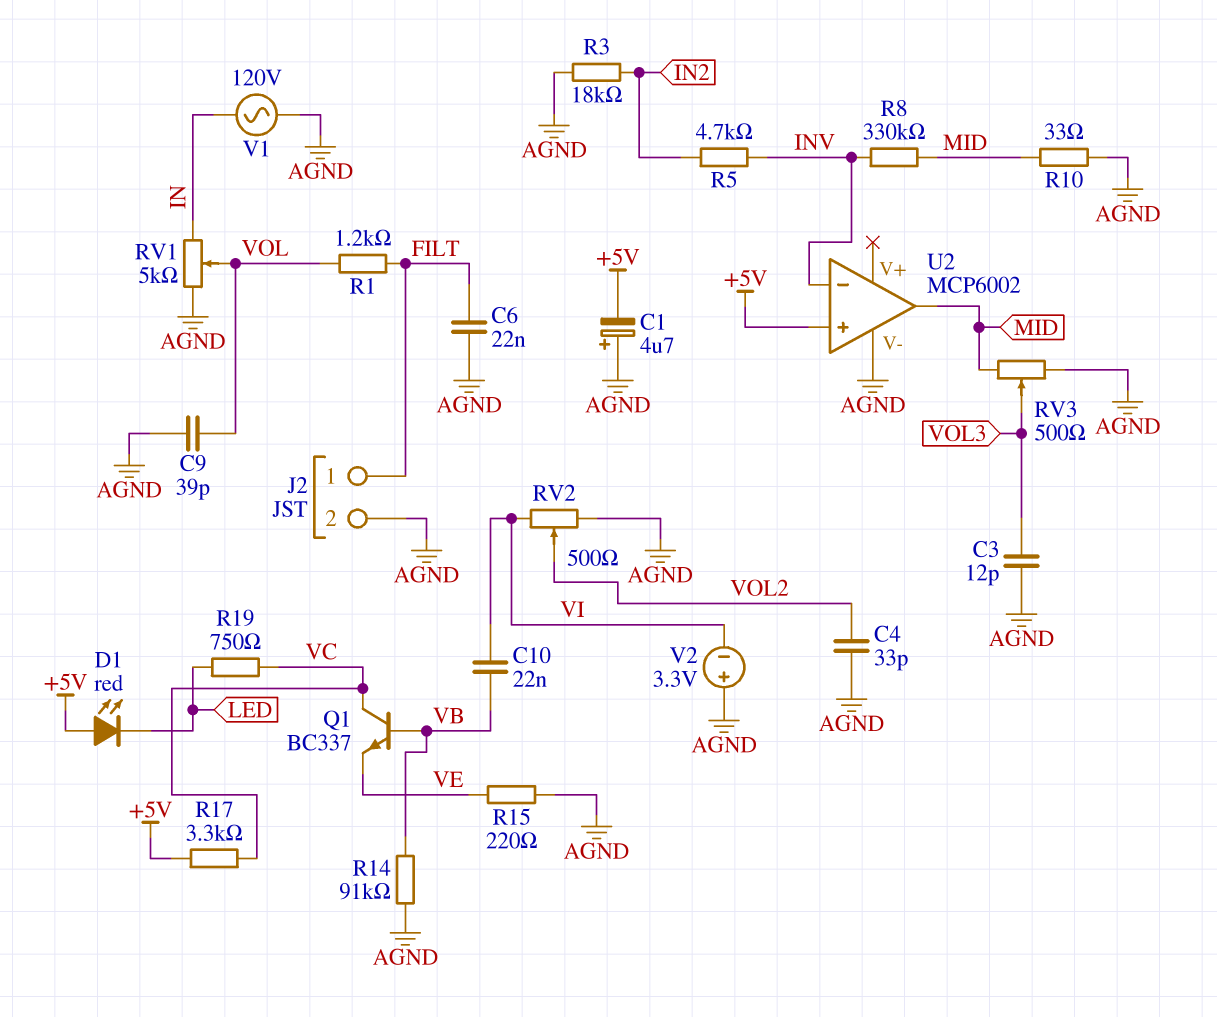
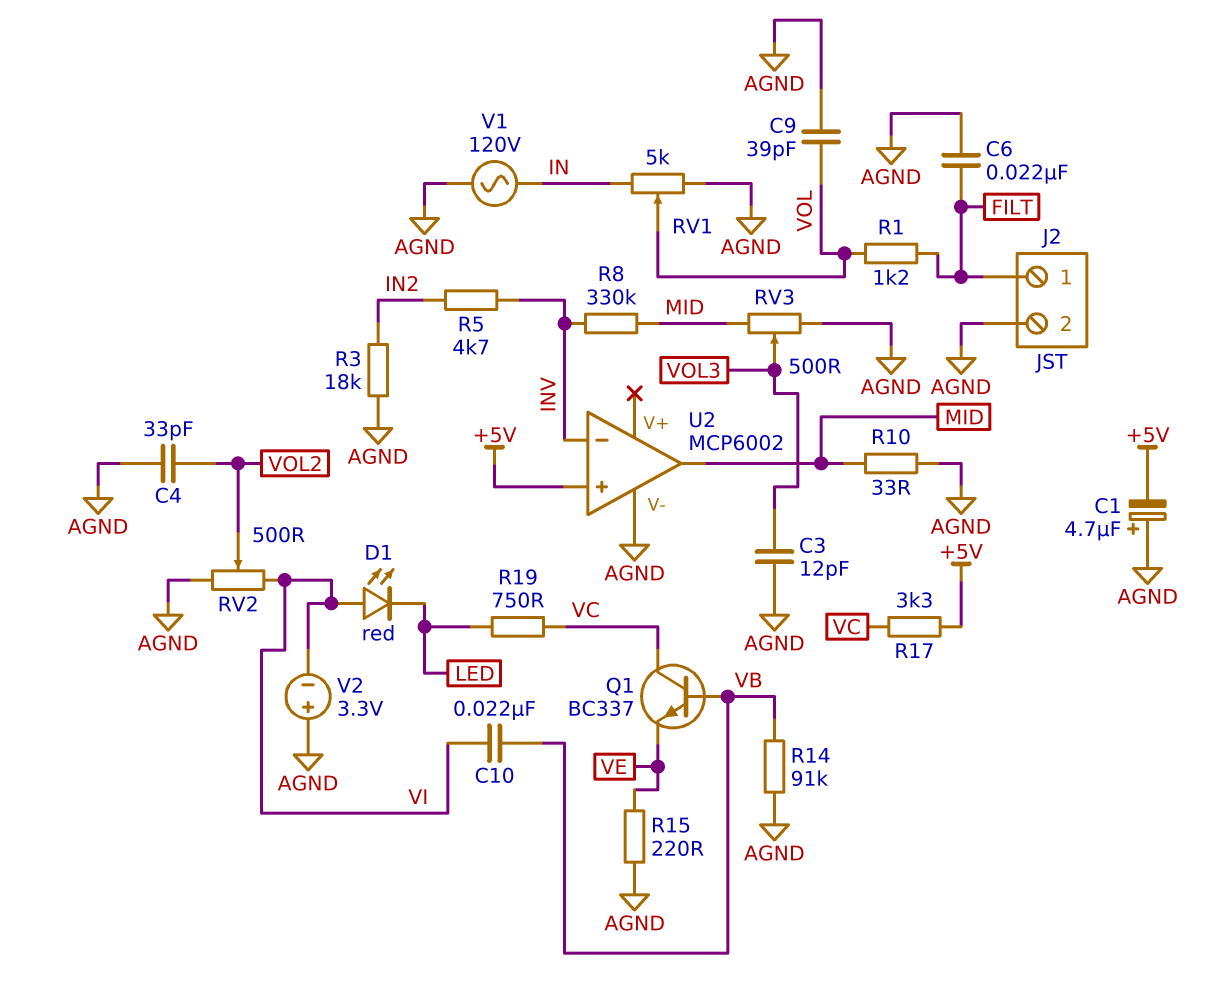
D1: LED red (A +5V, K LED) -> LED red (A VI, K LED)

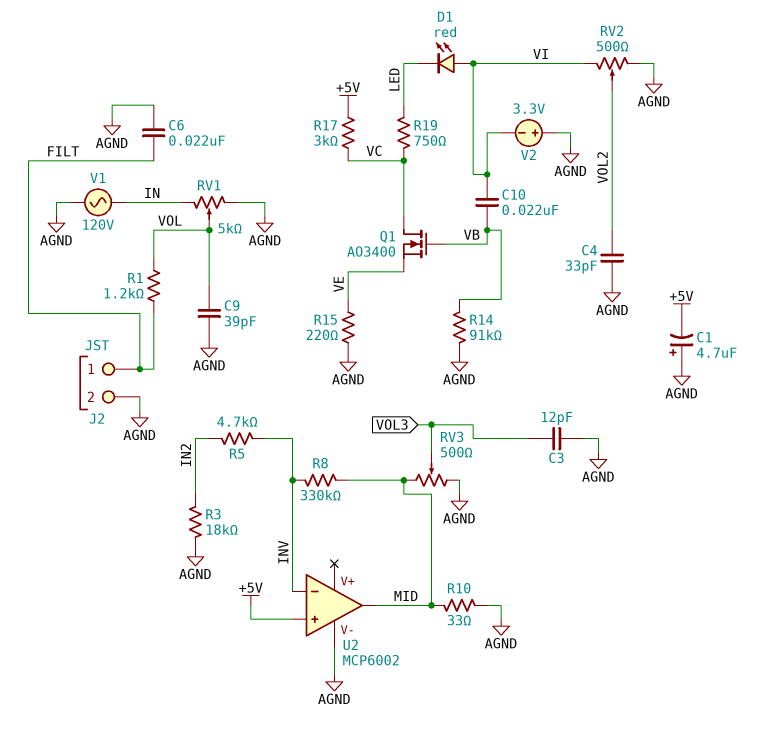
Q1: NPN BC337 (B VB, C VC, E VE) -> NMOS AO3400 (G VB, D VC, S VE)
R17: 3.3k (+5V, VC) -> 3k (+5V, VC)

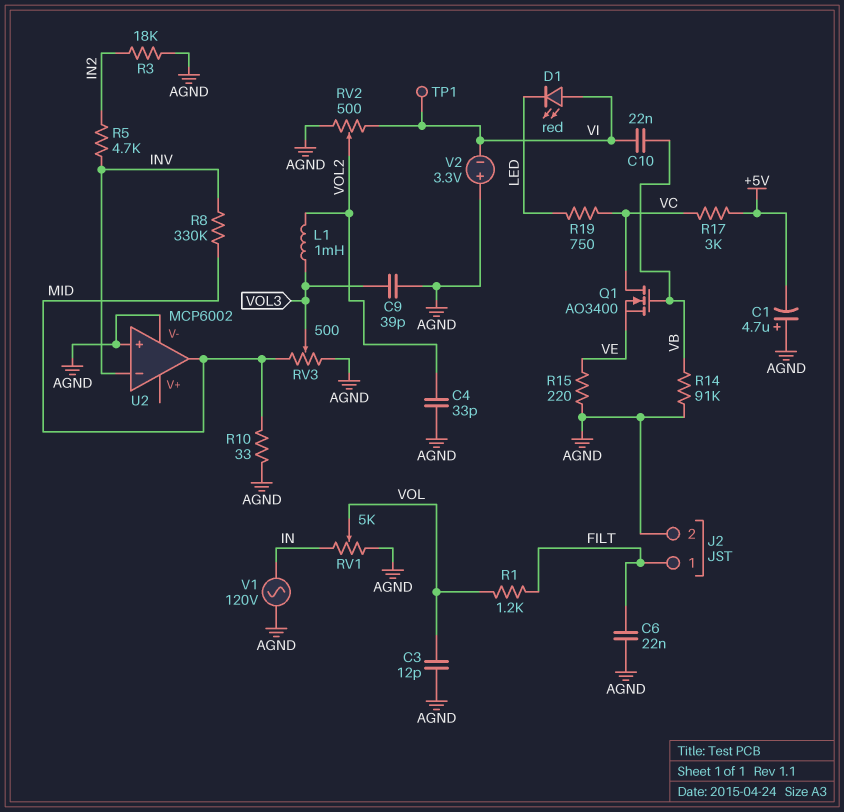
C3: 12pF (AGND, VOL3) -> 12pF (AGND, VOL)
C9: 39pF (AGND, VOL) -> 39pF (AGND, VOL3)
L1: none -> 1mH (VOL2, VOL3)
TP1: none -> test point (VI)
U2 pin in+: +5V -> AGND

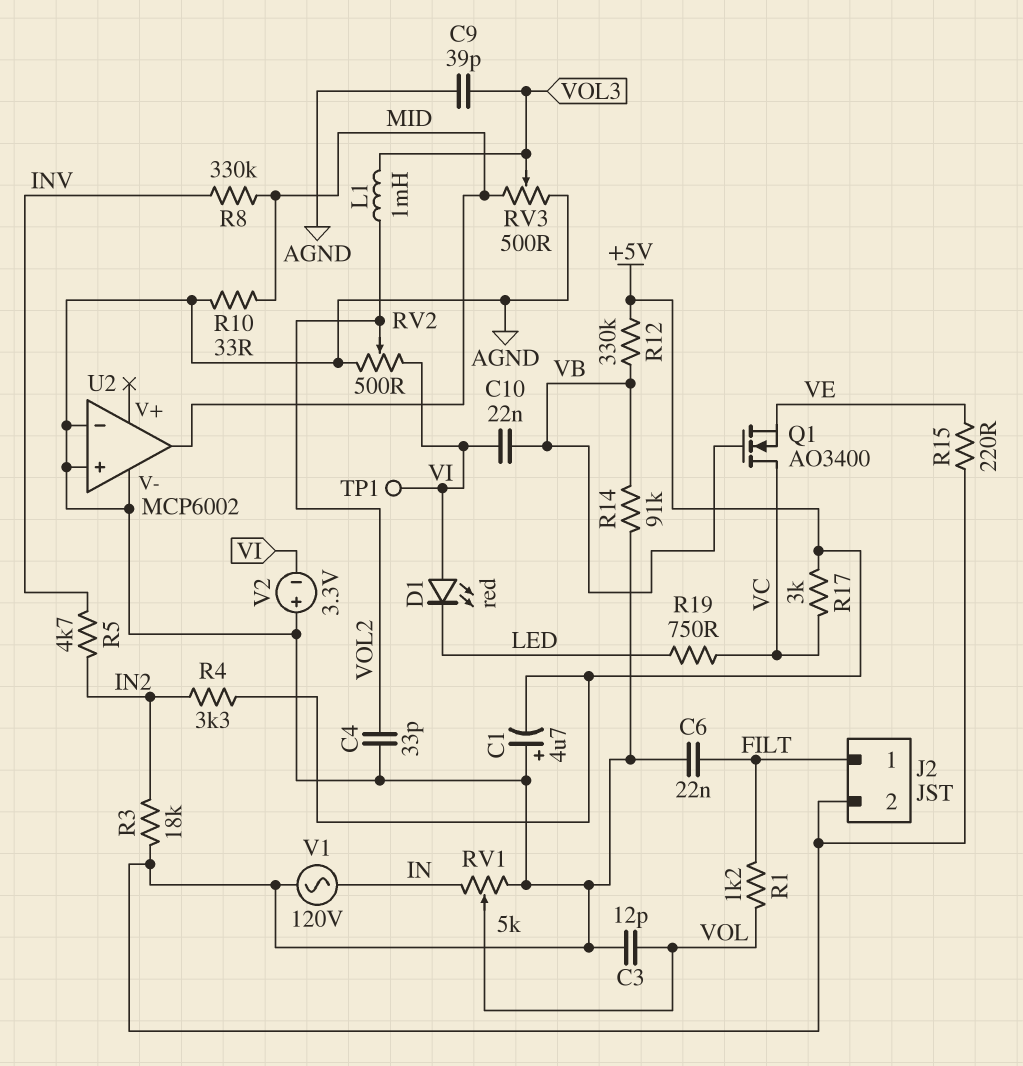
R4: none -> 3.3k (+5V, IN2)
R12: none -> 330k (+5V, VB)
U2 pin in-: INV -> AGND

